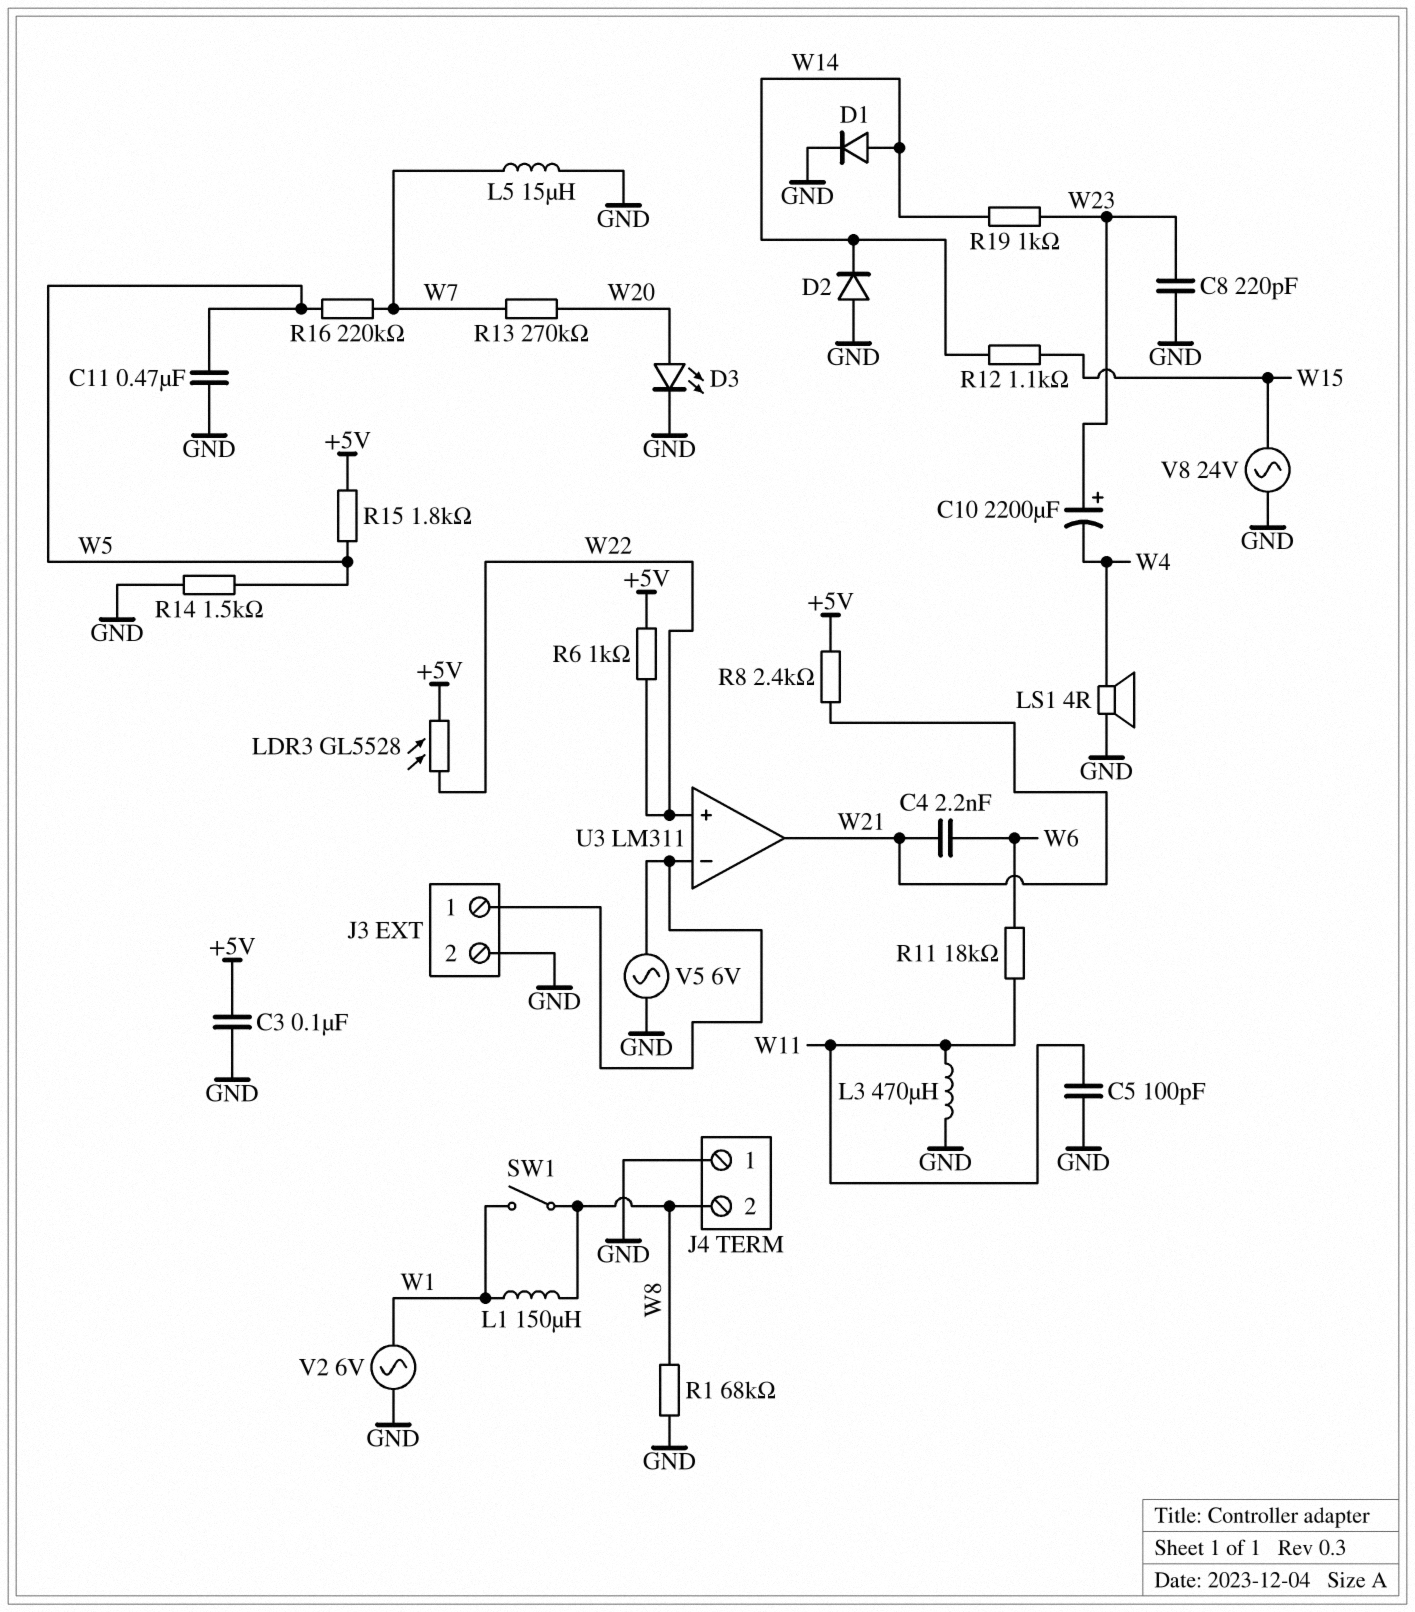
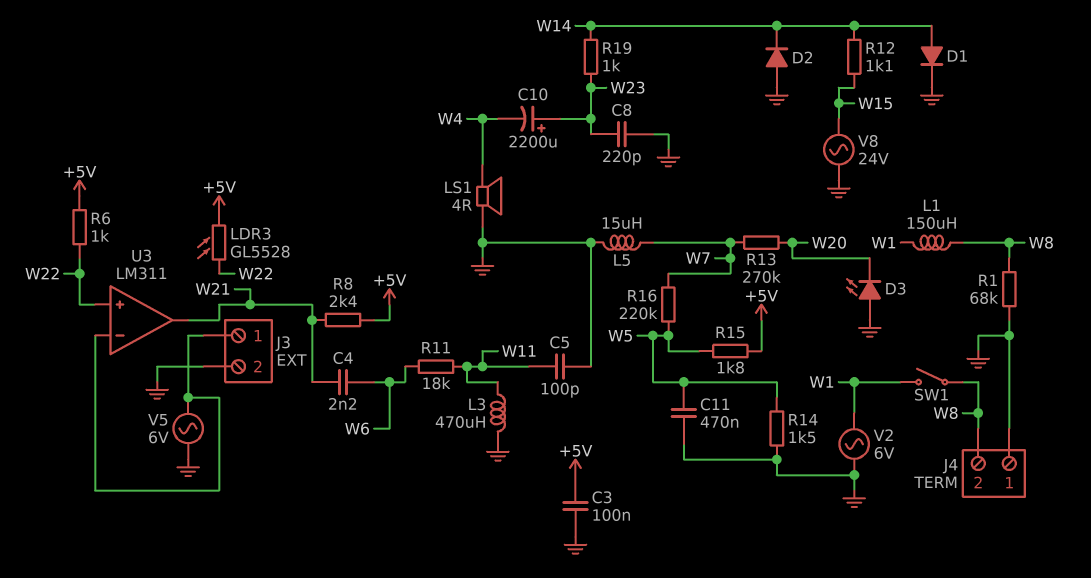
D3: LED (A W20, K GND) -> LED (A GND, K W20)

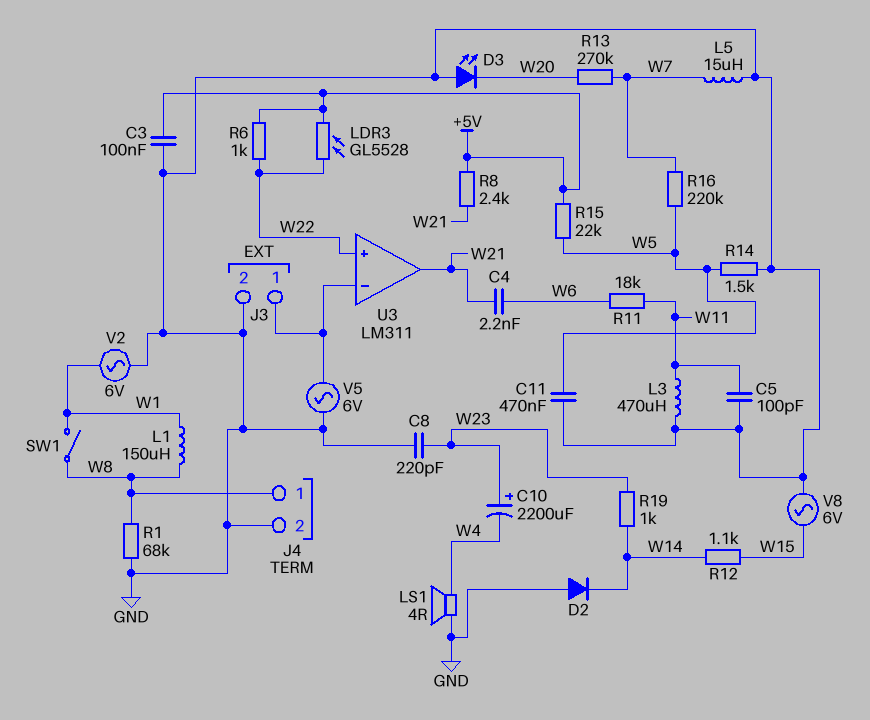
D1: diode (A W14, K GND) -> none
J4 pin 1: GND -> W8
J4 pin 2: W8 -> GND
R15: 1.8k (+5V, W5) -> 22k (+5V, W5)
V8: AC 24V (GND, W15) -> AC 6V (GND, W15)

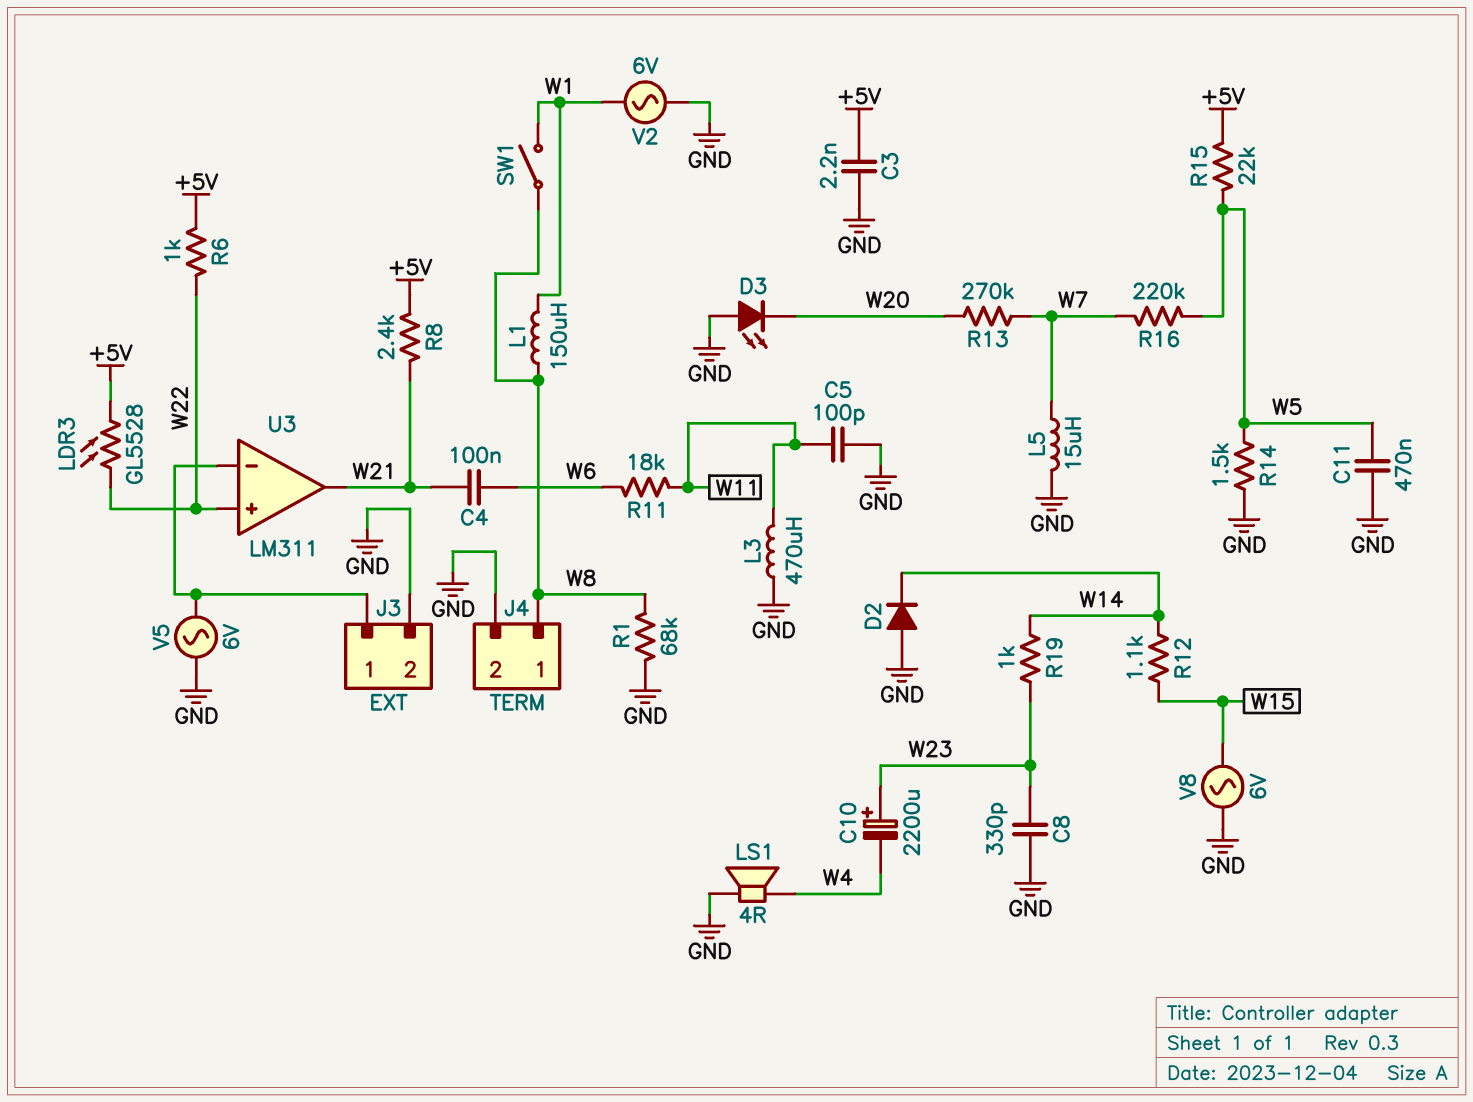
C3: 100nF (+5V, GND) -> 2.2nF (+5V, GND)
C4: 2.2nF (W6, W21) -> 100nF (W6, W21)
C8: 220pF (GND, W23) -> 330pF (GND, W23)

